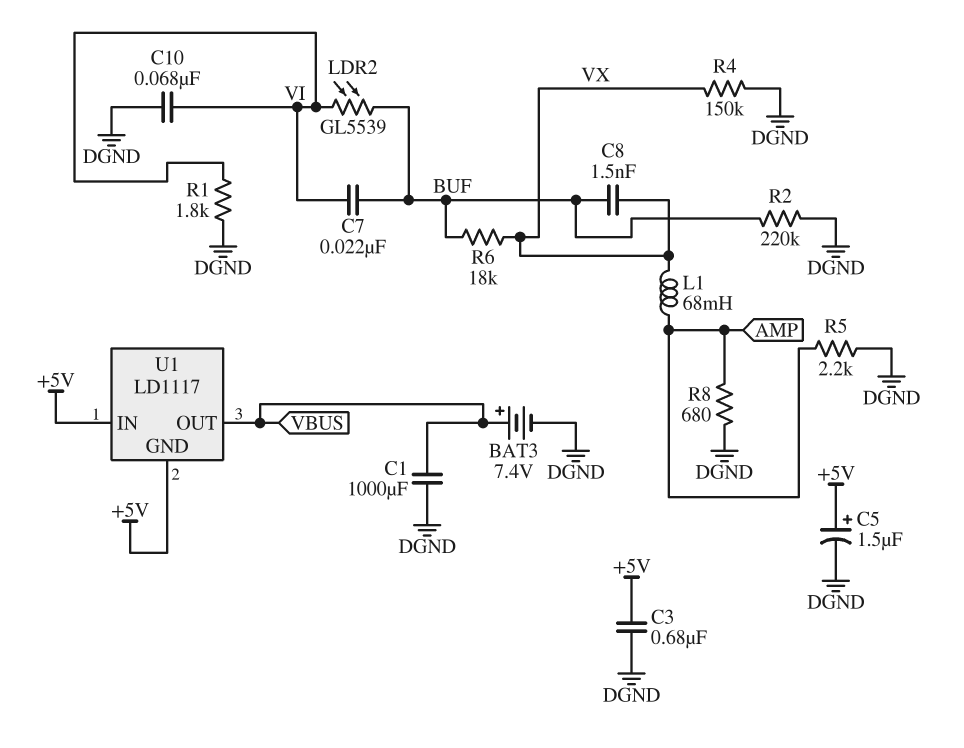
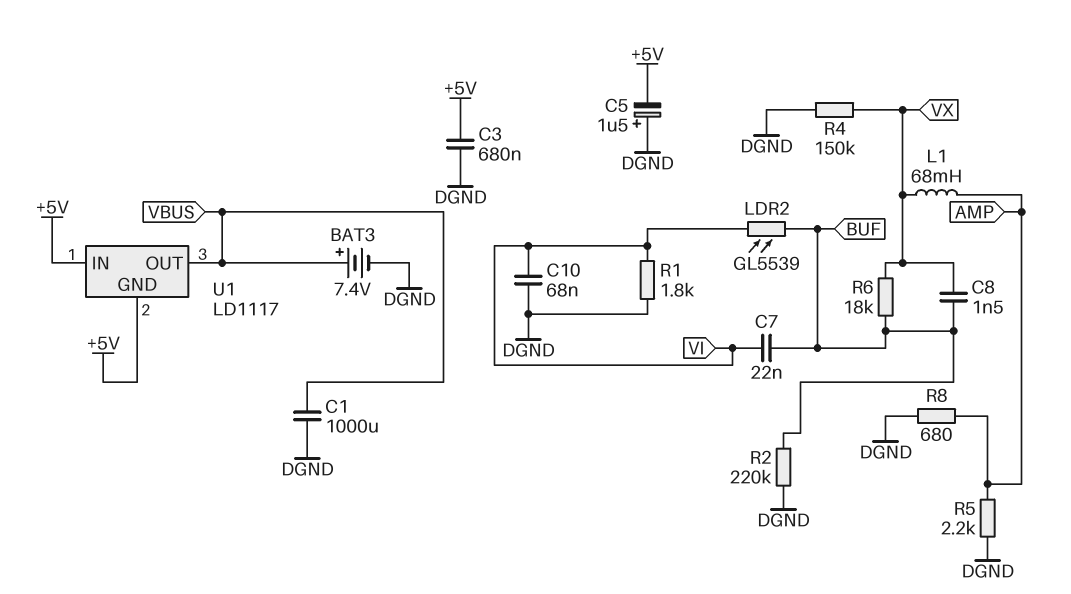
C5: 1.5uF (plus +5V, minus DGND) -> 1.5uF (plus DGND, minus +5V)

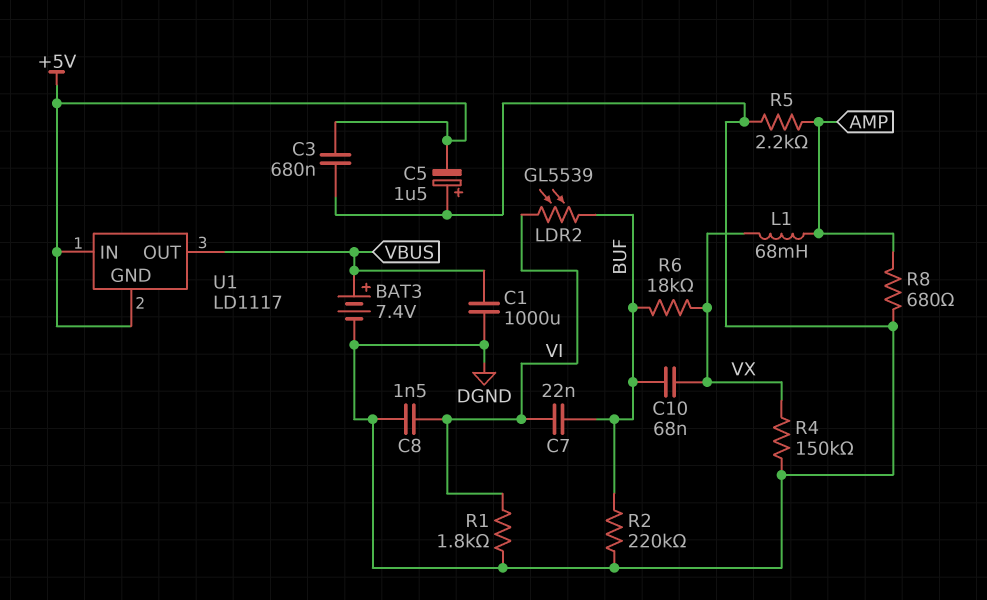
C8: 1.5nF (BUF, VX) -> 1.5nF (DGND, VI)
C10: 68nF (DGND, VI) -> 68nF (BUF, VX)

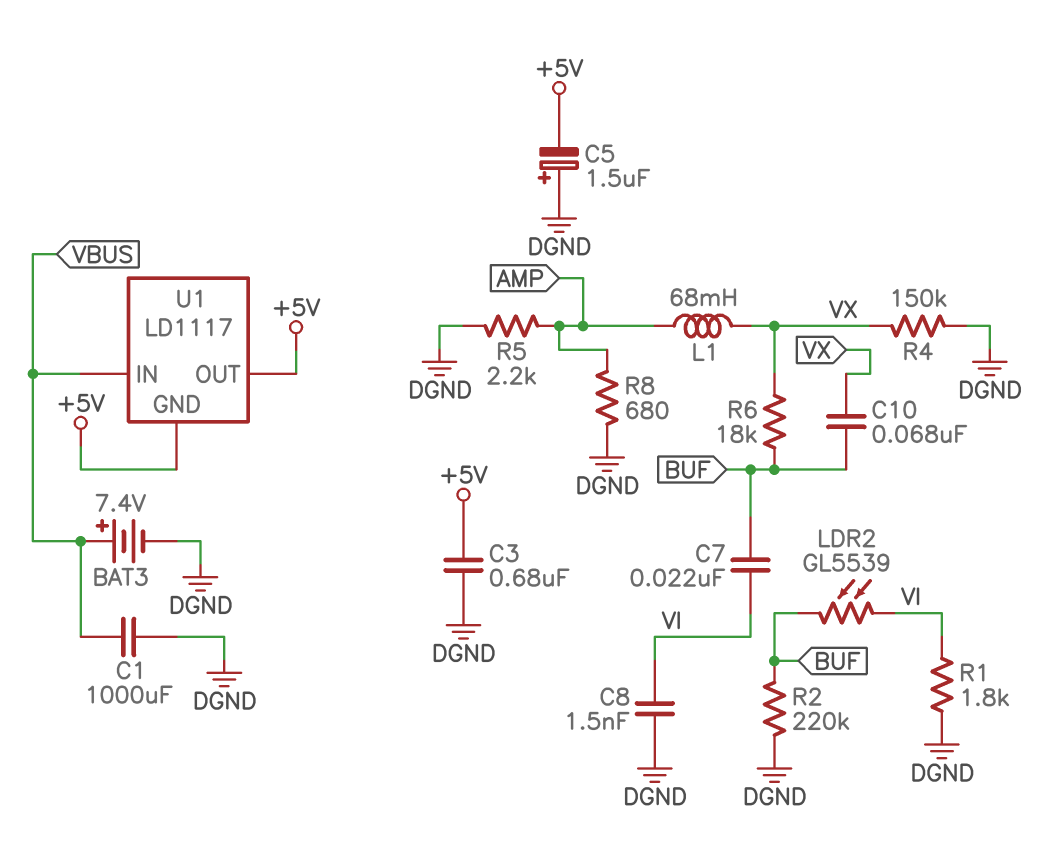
U1 pin IN: +5V -> VBUS
U1 pin OUT: VBUS -> +5V

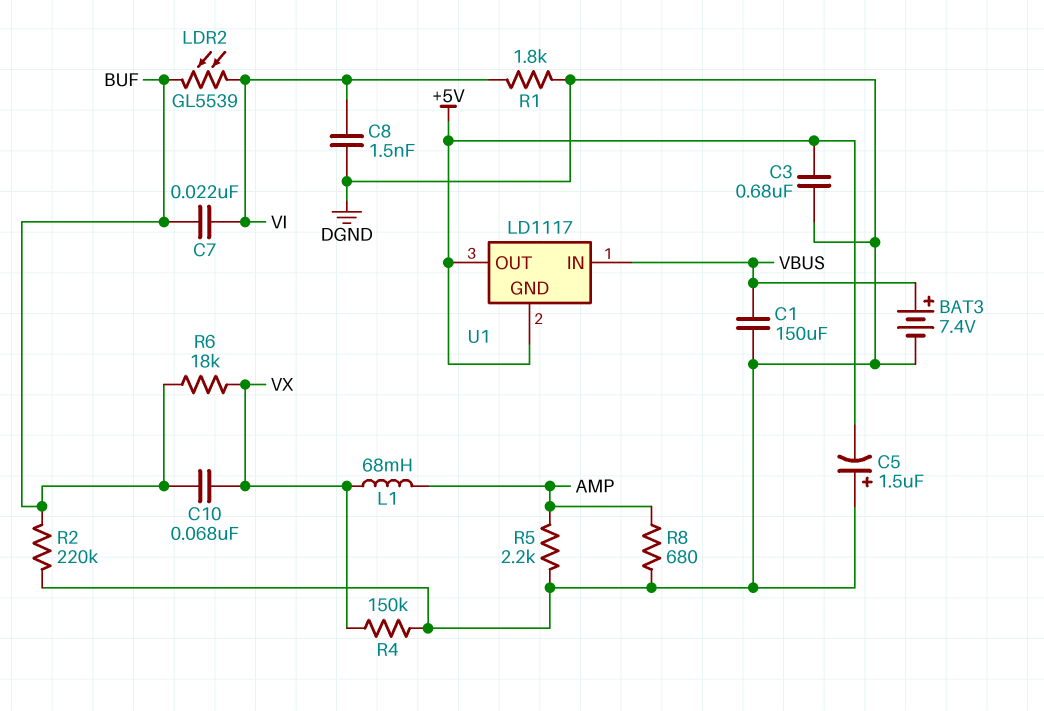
C1: 1000uF (DGND, VBUS) -> 150uF (DGND, VBUS)

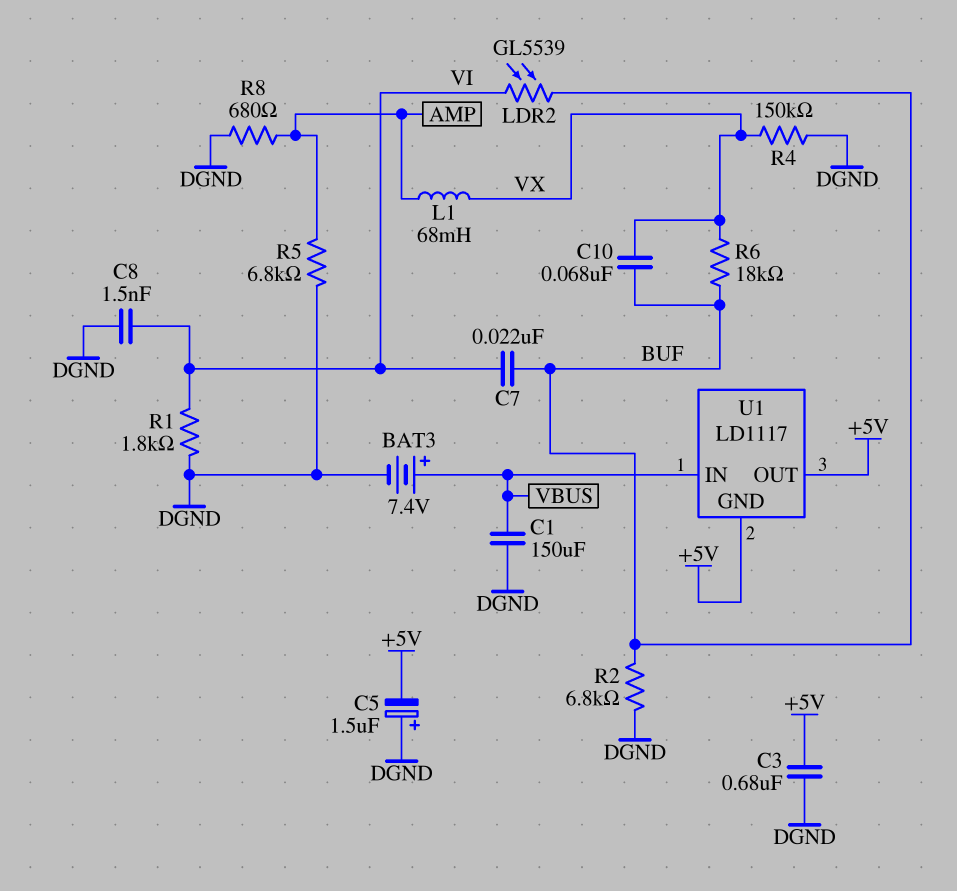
R2: 220k (BUF, DGND) -> 6.8k (BUF, DGND)
R5: 2.2k (AMP, DGND) -> 6.8k (AMP, DGND)

